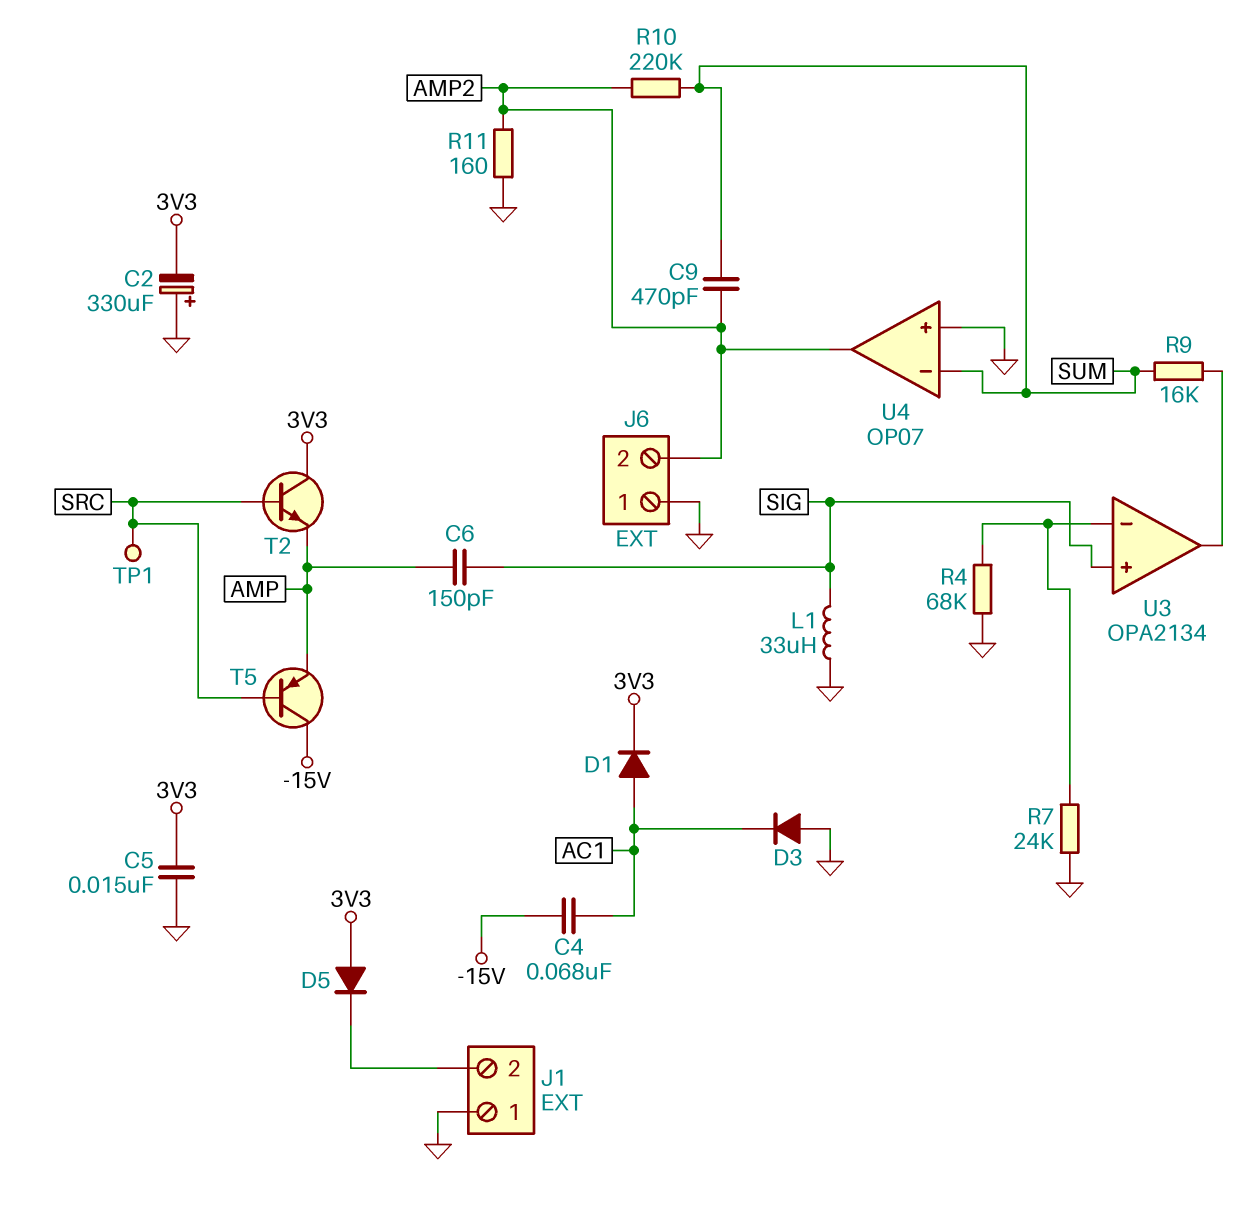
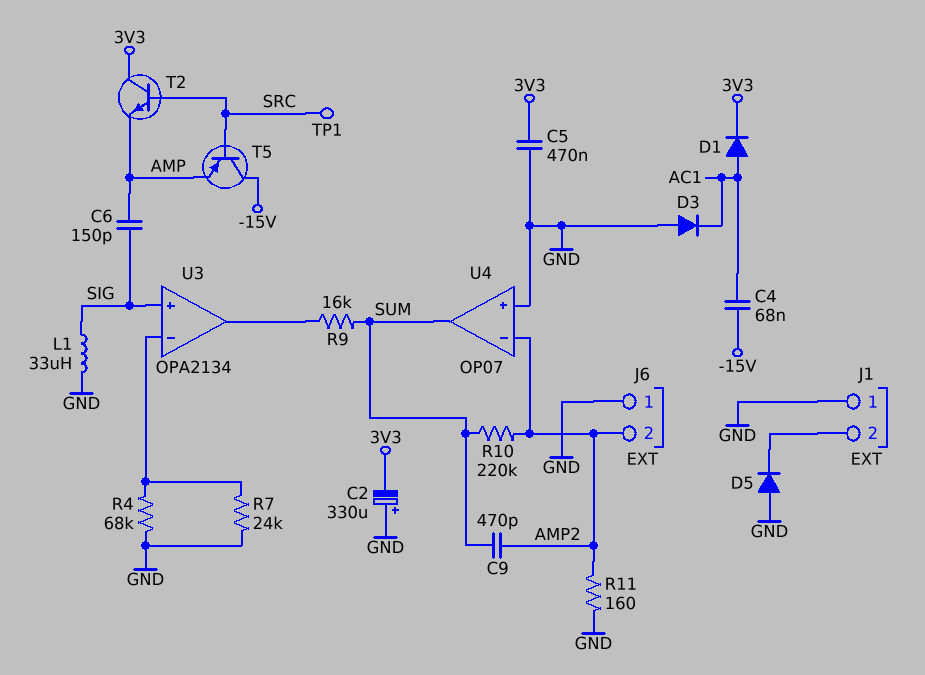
C5: 15nF (3V3, GND) -> 470nF (3V3, GND)
D5: diode (A 3V3, K J1/2) -> diode (A GND, K J1/2)
U4 pin in-: SUM -> AMP2
U4 pin out: AMP2 -> SUM

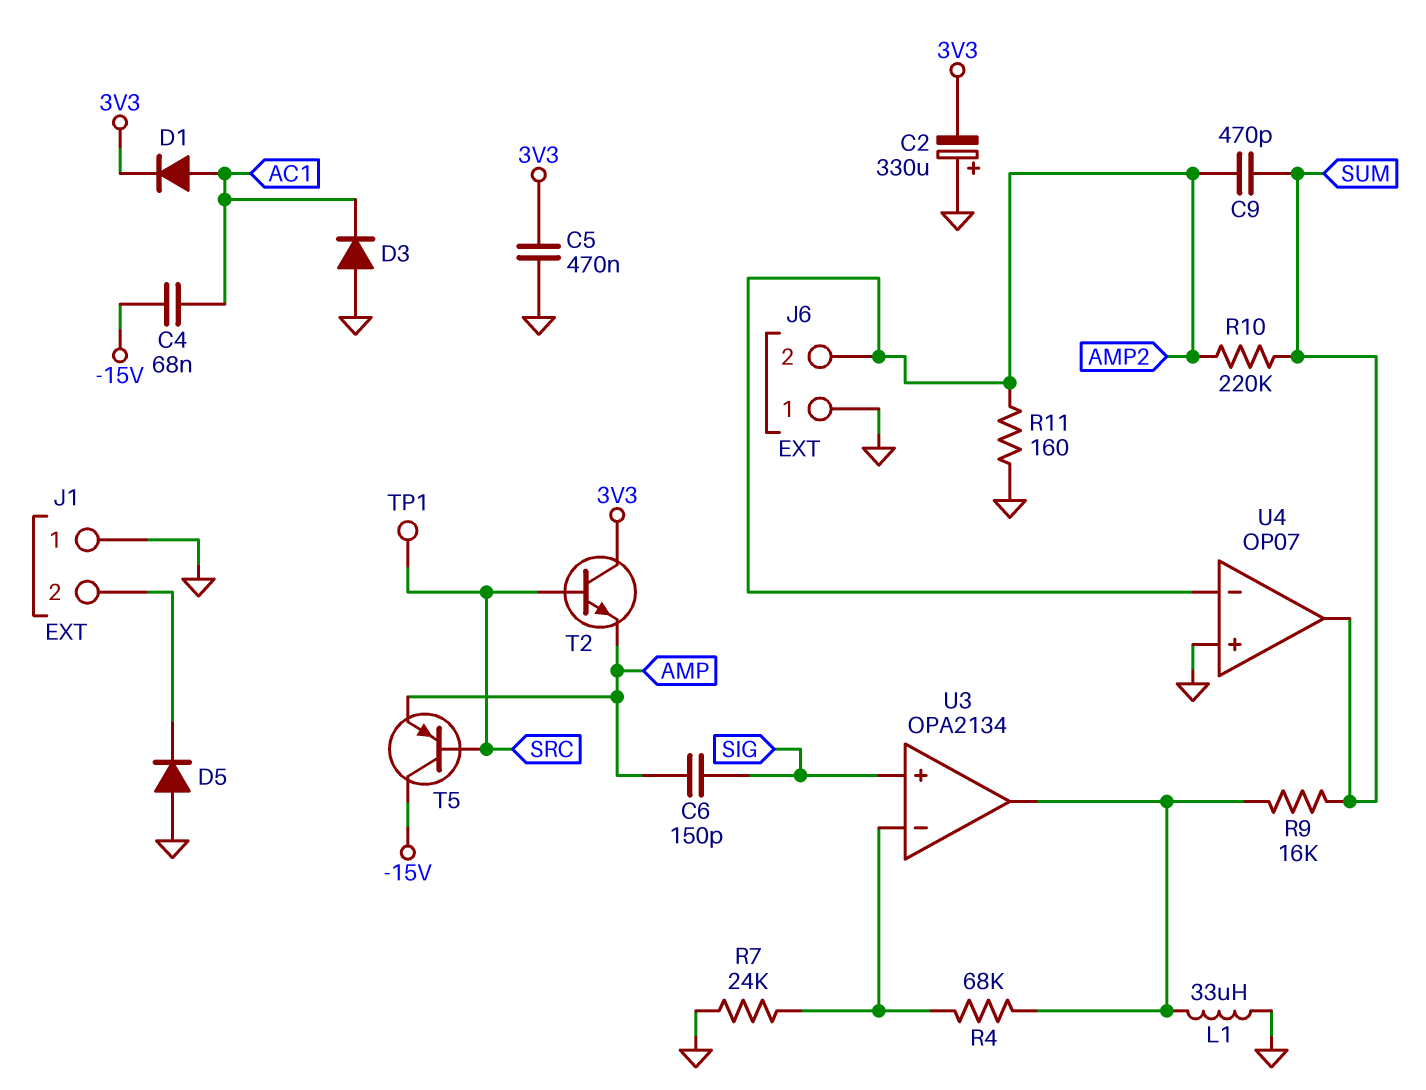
L1: 33uH (GND, SIG) -> 33uH (GND, U3/out)
R4: 68k (GND, U3/in-) -> 68k (U3/in-, U3/out)

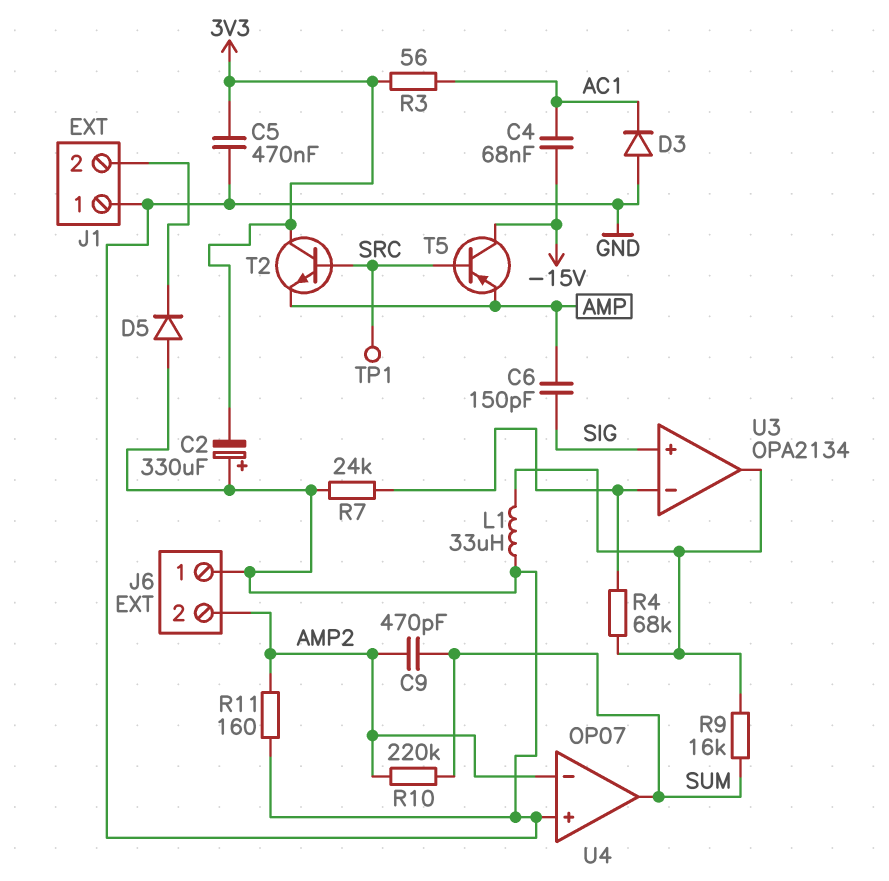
D1: diode (A AC1, K 3V3) -> none
R3: none -> 56 (3V3, AC1)

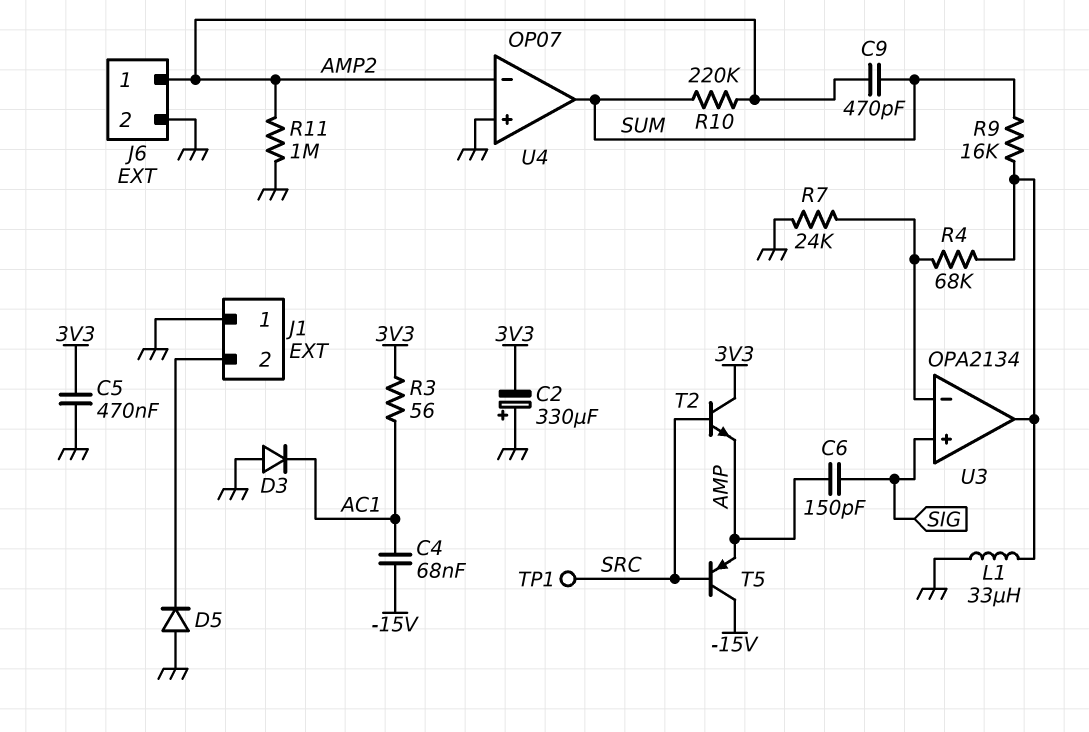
J6 pin 1: GND -> AMP2
J6 pin 2: AMP2 -> GND
R11: 160 (AMP2, GND) -> 1M (AMP2, GND)

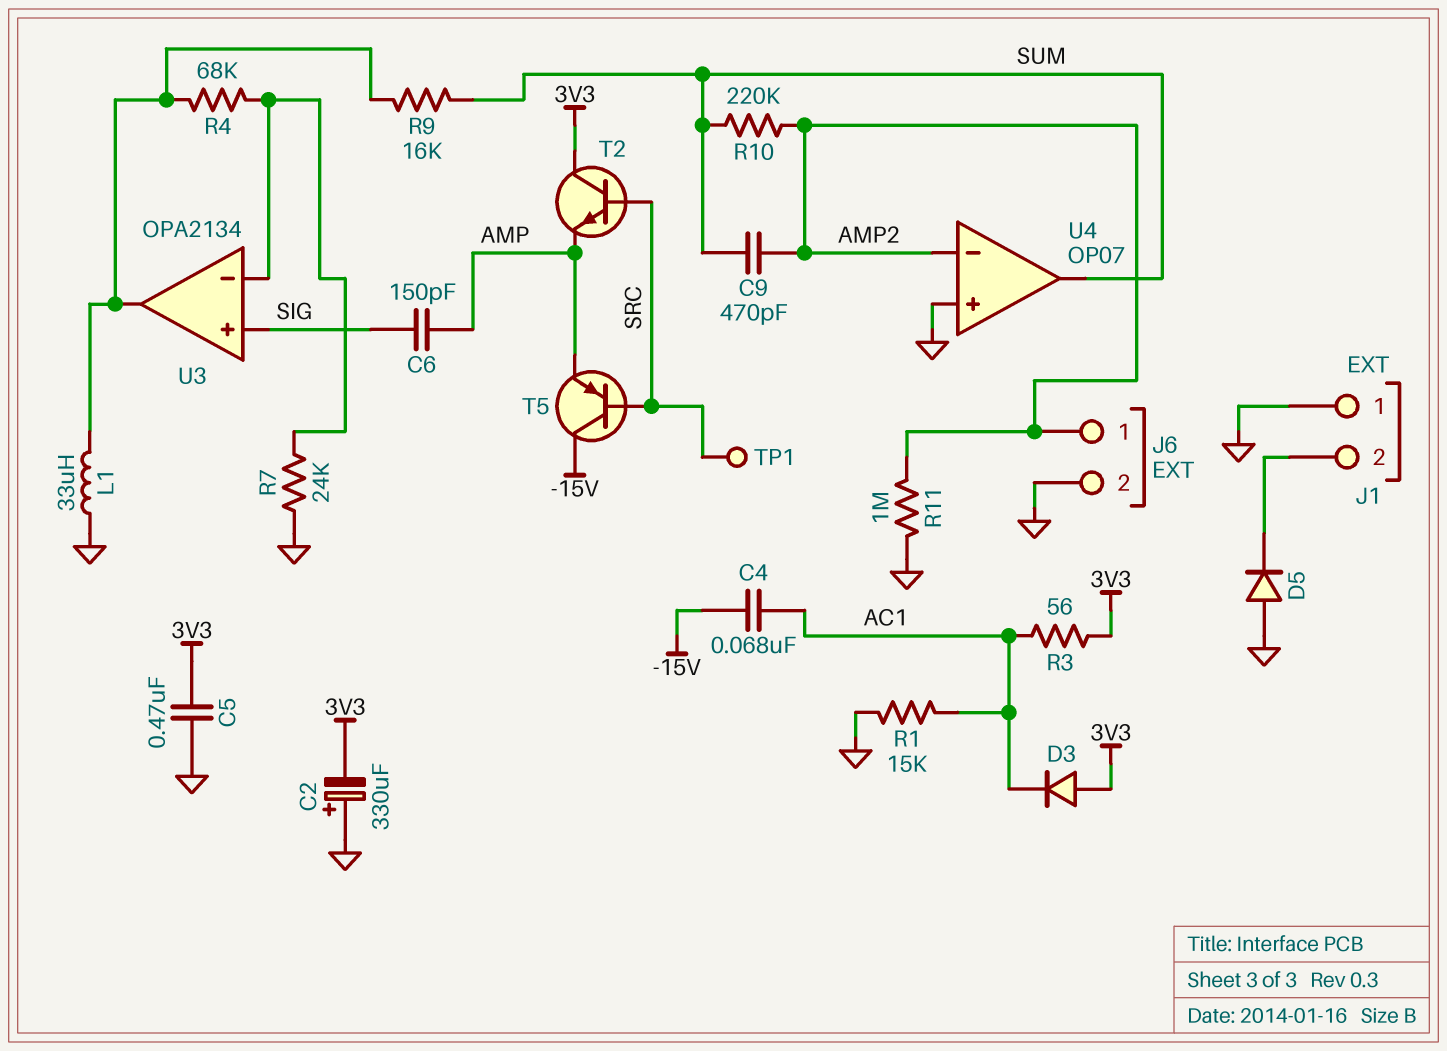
D3: diode (A GND, K AC1) -> diode (A 3V3, K AC1)
R1: none -> 15k (AC1, GND)

